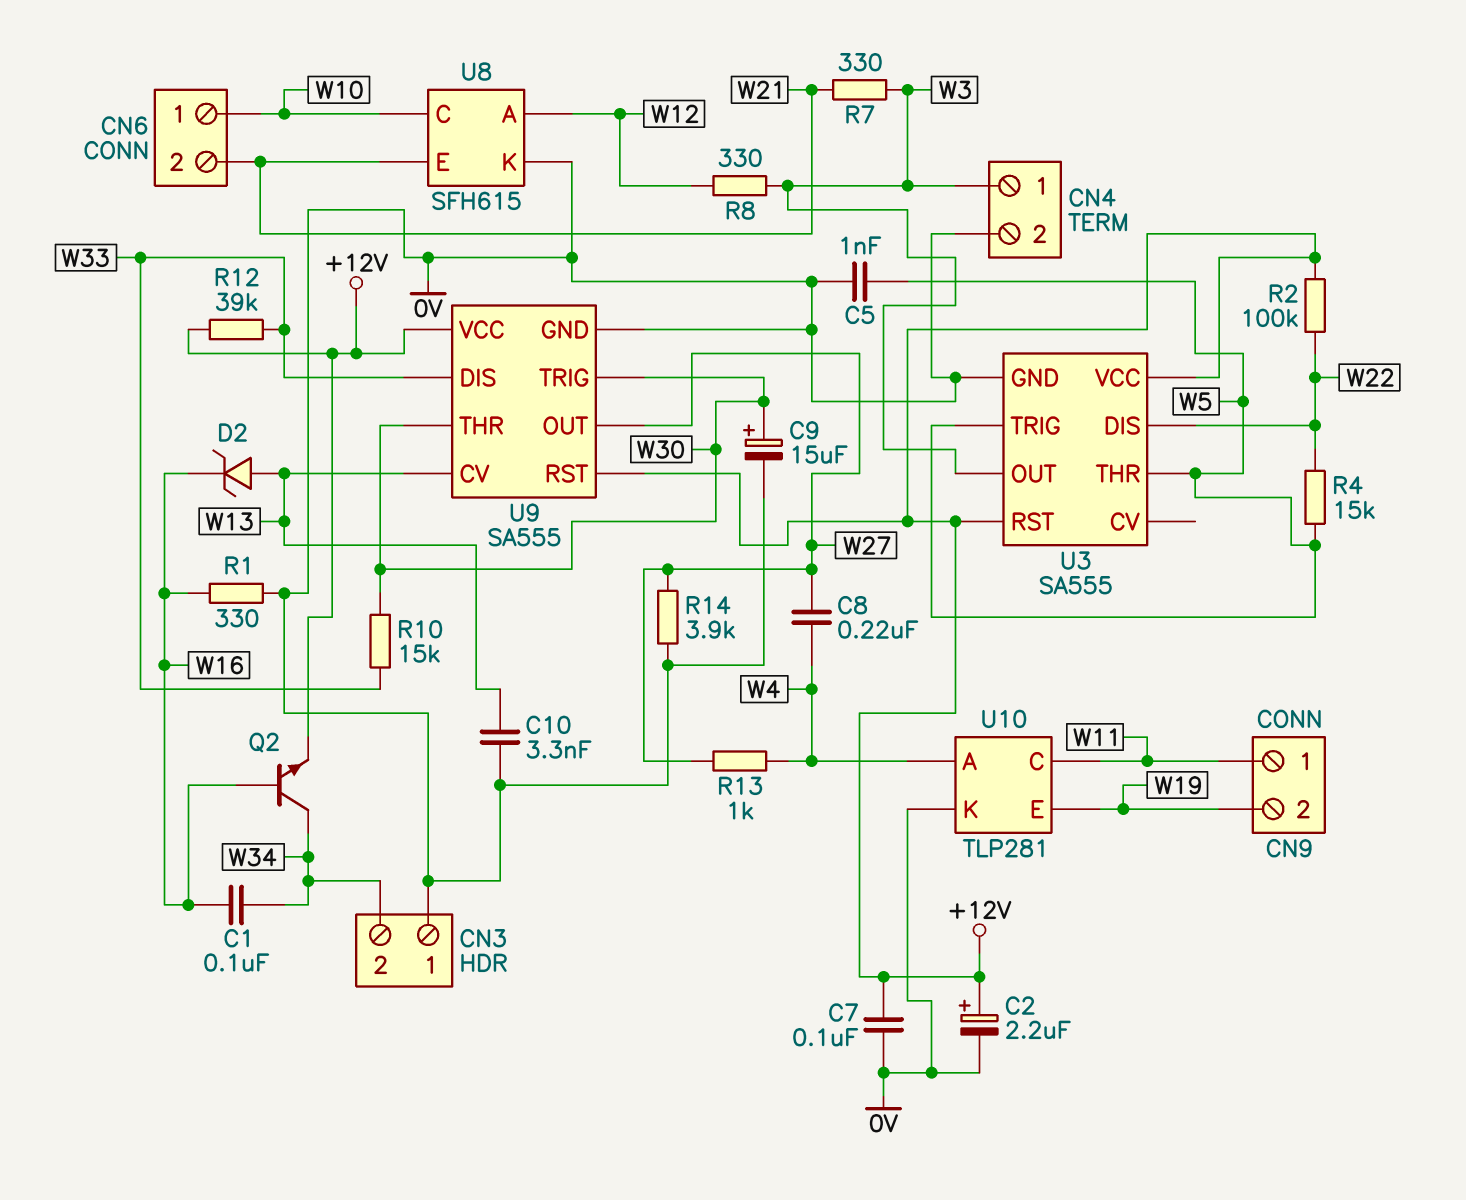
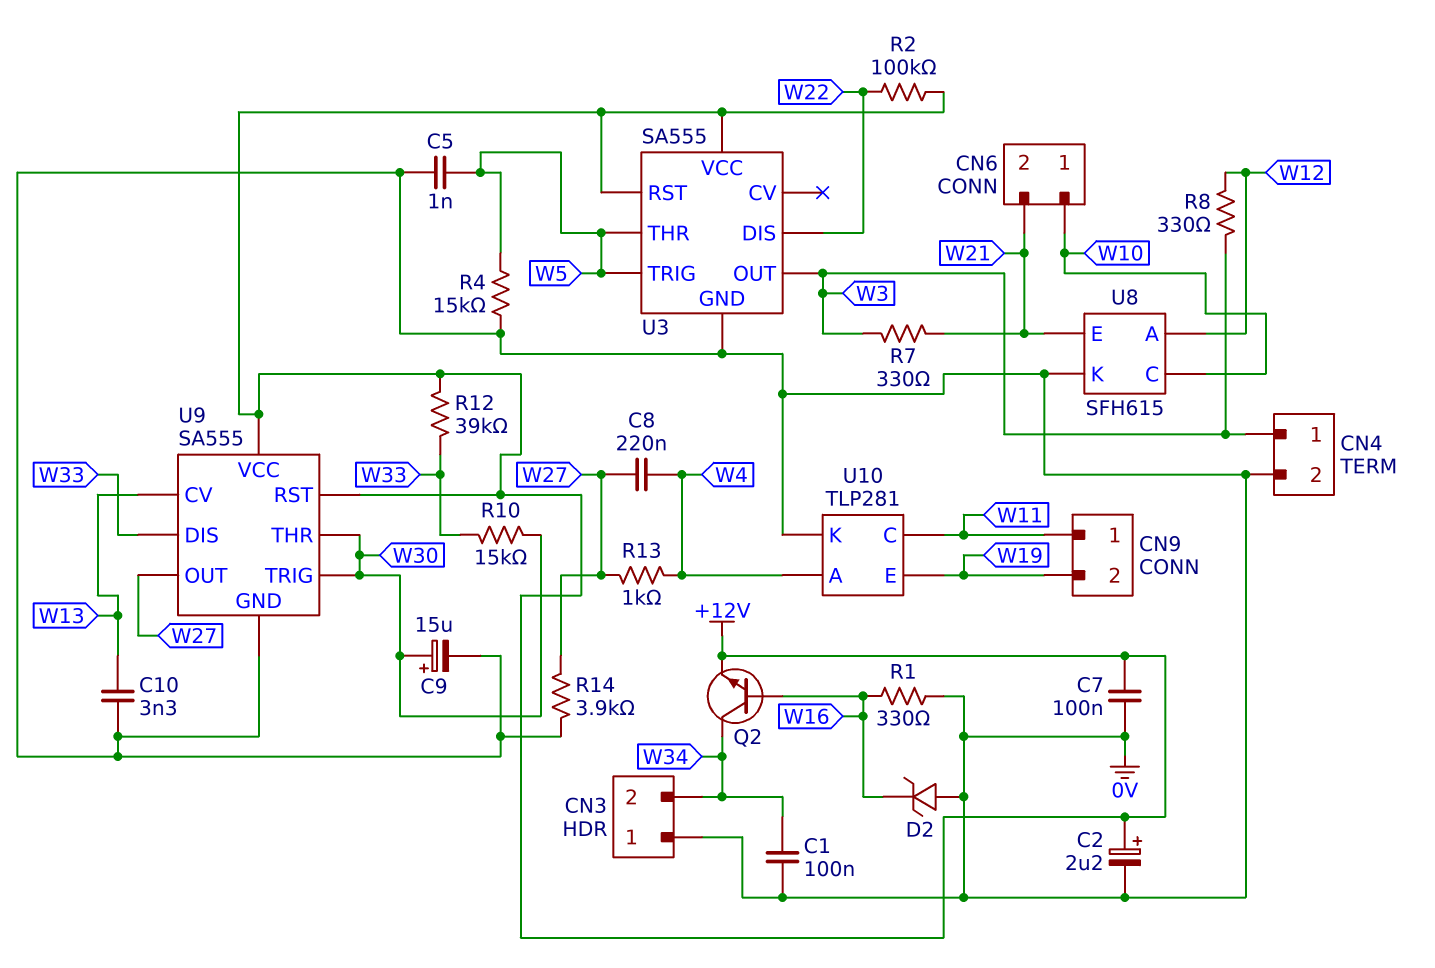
C1: 100nF (W16, W34) -> 100nF (0V, W34)
D2: zener (A W13, K W16) -> zener (A 0V, K W16)
R4: 15k (W5, W22) -> 15k (0V, W5)

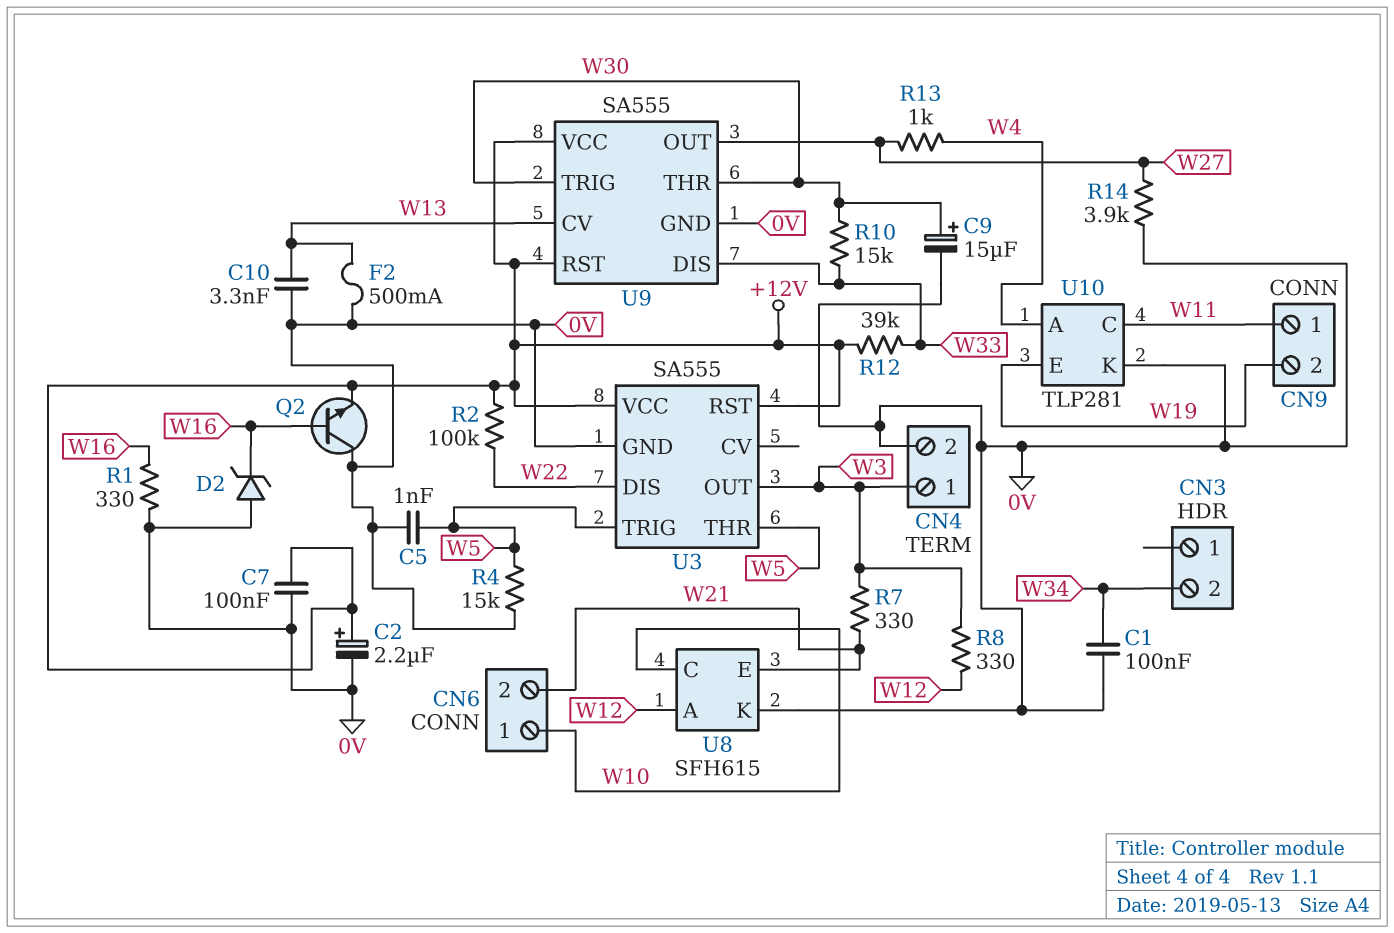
C8: 220nF (W4, W27) -> none
CN3 pin 1: 0V -> none
F2: none -> 500mA (0V, W13)
Q2: NPN (B W16, C W34, E +12V) -> NPN (B W16, C 0V, E +12V)

